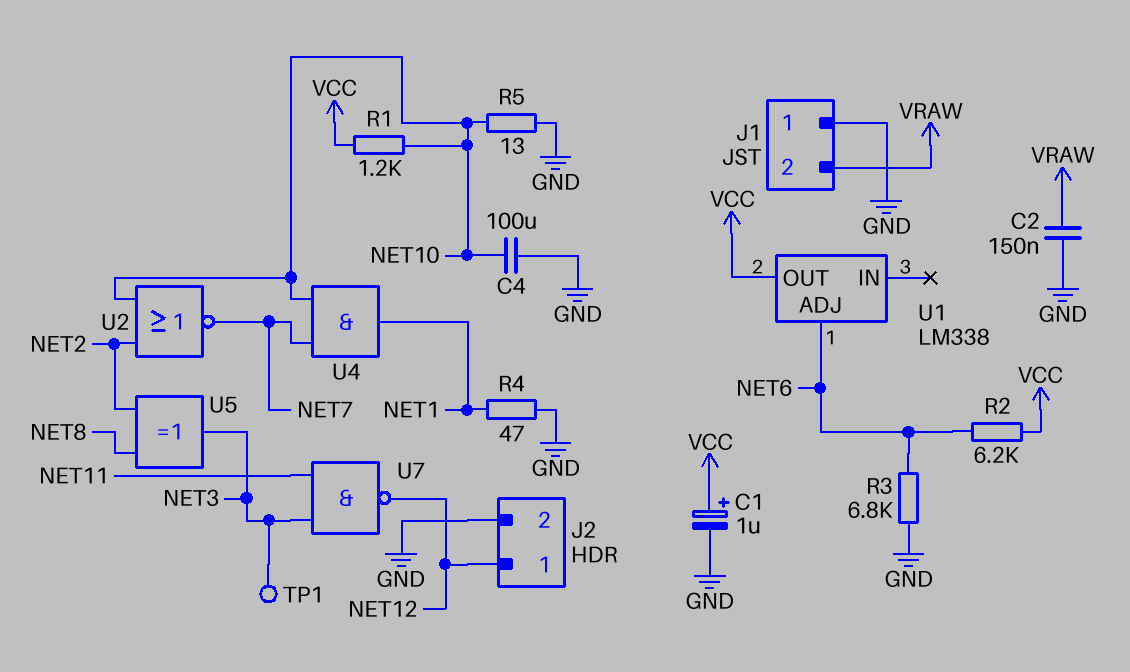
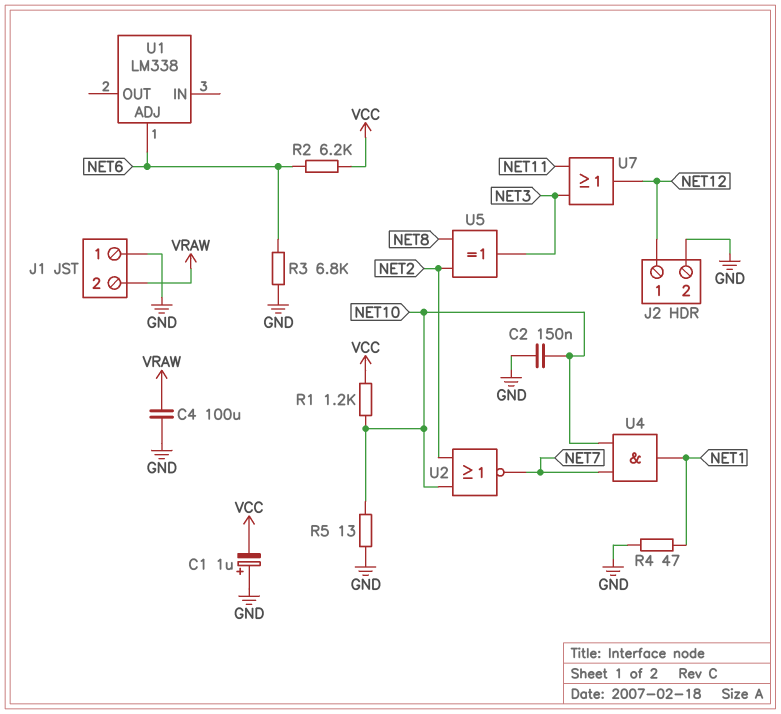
C1: 1uF (plus VCC, minus GND) -> 1uF (plus GND, minus VCC)
C2: 150nF (GND, VRAW) -> 150nF (GND, NET10)
C4: 100uF (GND, NET10) -> 100uF (GND, VRAW)
TP1: test point (NET3) -> none
U1 pin OUT: VCC -> none
U7: NAND (in NET3, in NET11, out NET12) -> OR (in NET3, in NET11, out NET12)

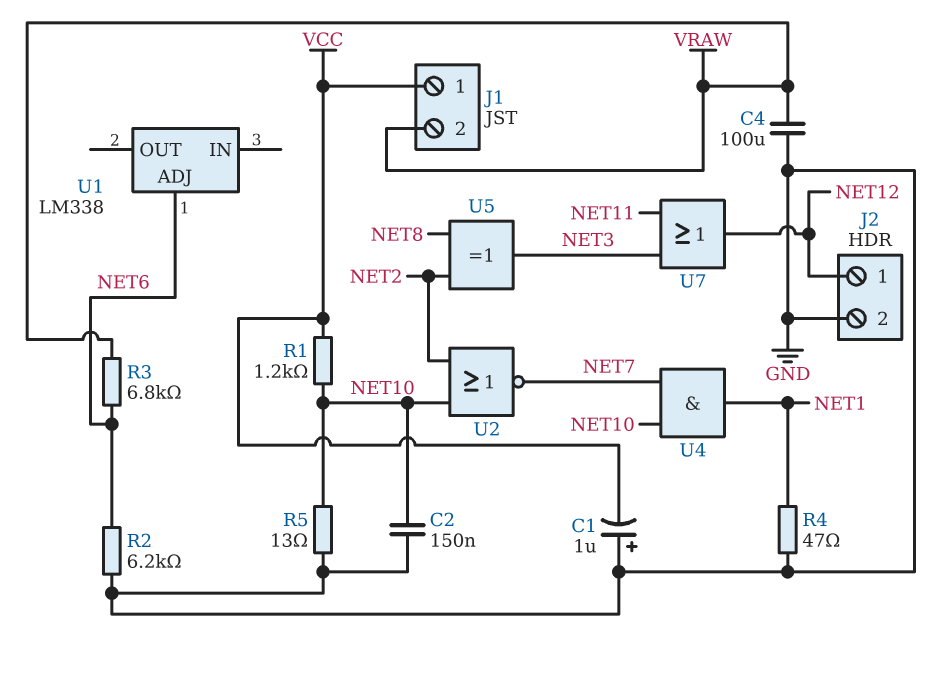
J1 pin 1: GND -> VCC
R2: 6.2k (NET6, VCC) -> 6.2k (GND, NET6)
R3: 6.8k (GND, NET6) -> 6.8k (NET6, VRAW)

